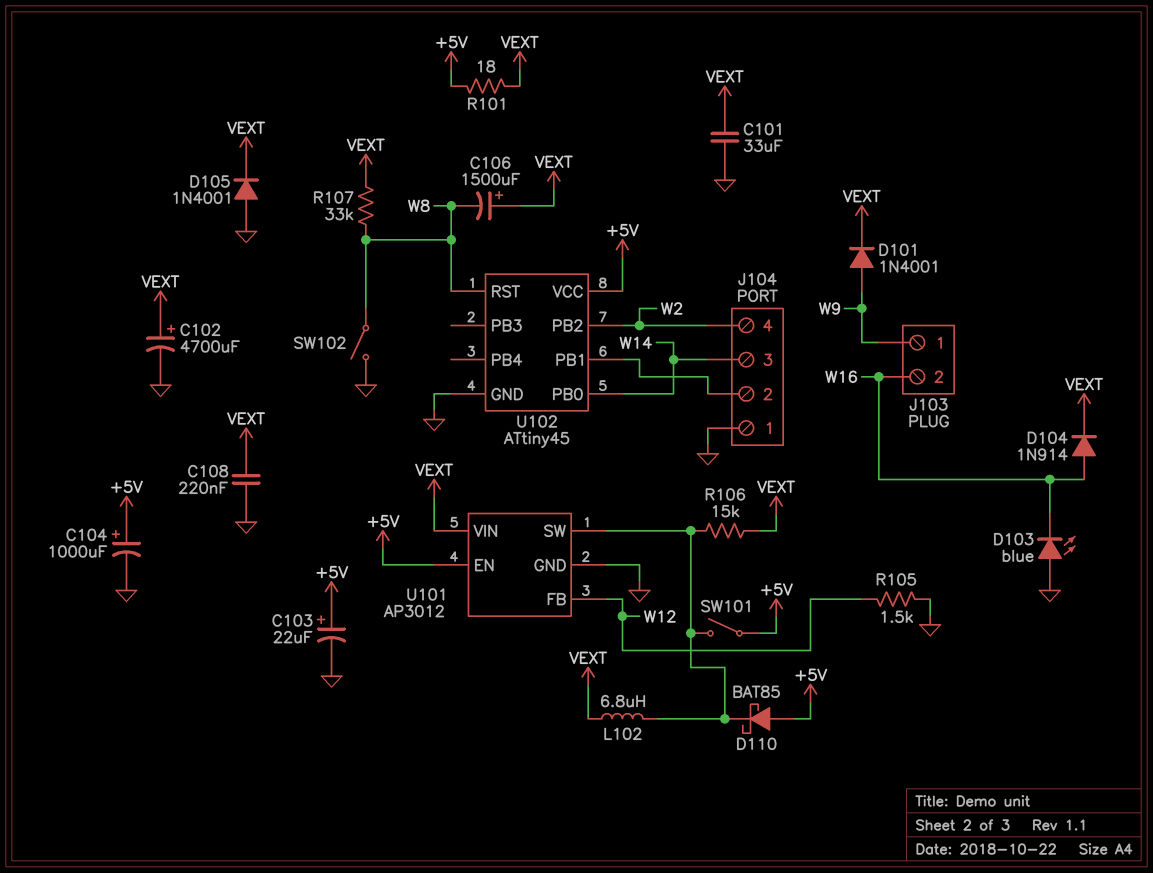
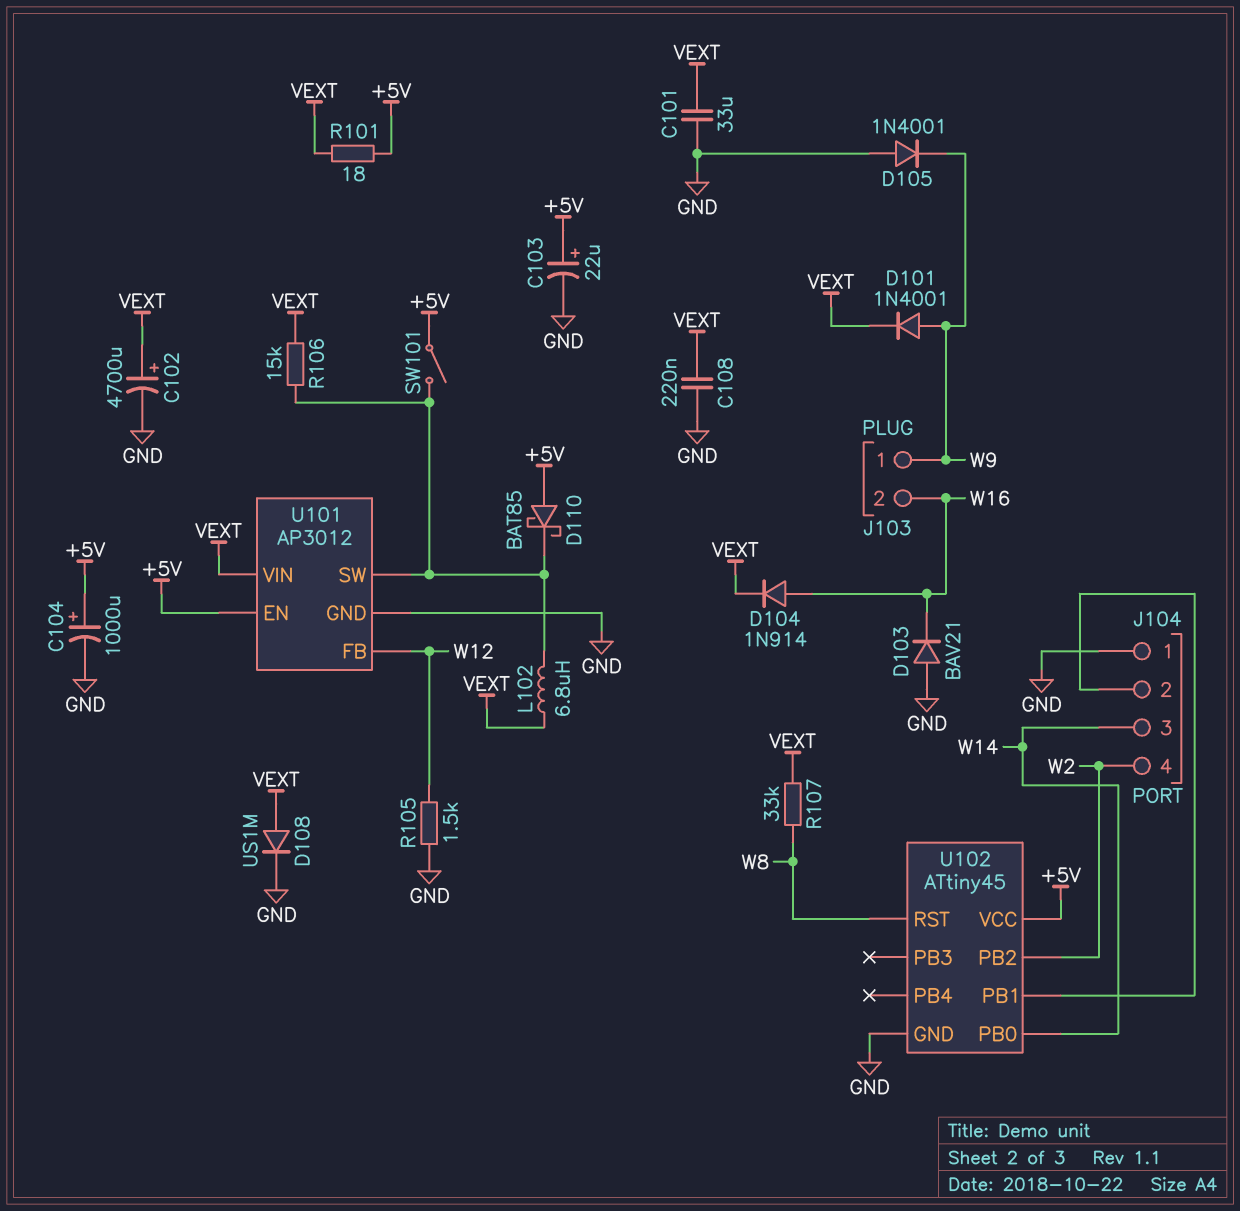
C106: 1500uF (plus VEXT, minus W8) -> none
D103: LED blue (A GND, K W16) -> diode BAV21 (A GND, K W16)
D105: diode 1N4001 (A GND, K VEXT) -> diode 1N4001 (A GND, K W9)
D108: none -> diode US1M (A VEXT, K GND)
SW102: switch (GND, W8) -> none

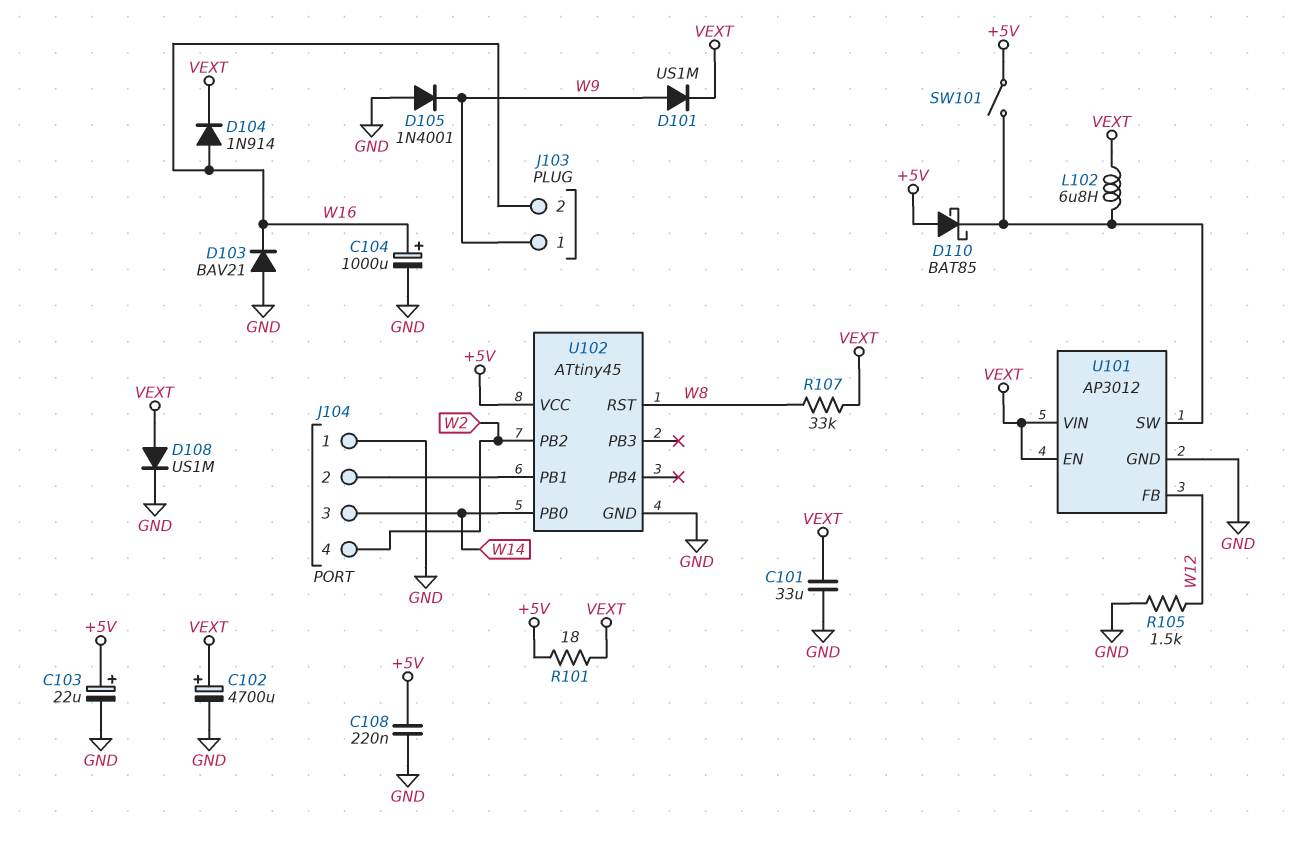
C104: 1000uF (plus +5V, minus GND) -> 1000uF (plus W16, minus GND)
C108: 220nF (GND, VEXT) -> 220nF (+5V, GND)
D101: diode 1N4001 (A W9, K VEXT) -> diode US1M (A W9, K VEXT)
R106: 15k (U101/SW, VEXT) -> none
U101 pin EN: +5V -> VEXT

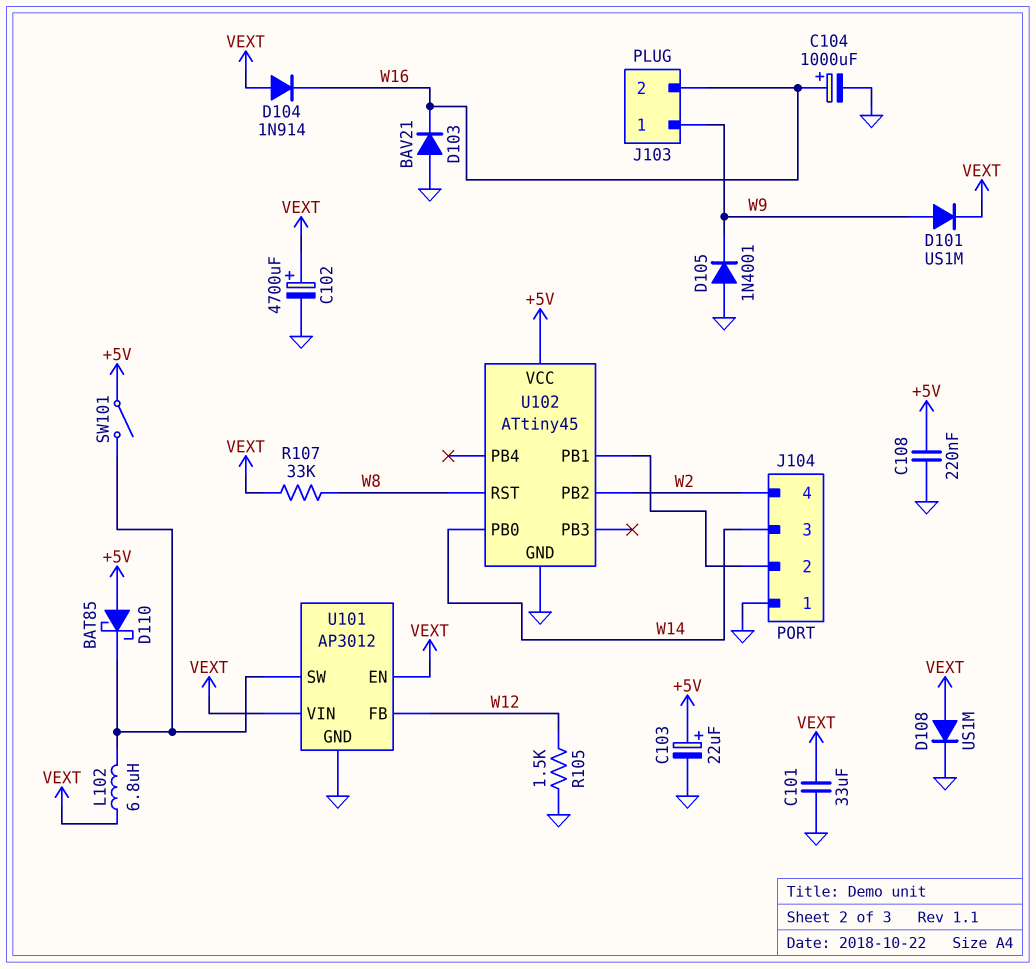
D104: diode 1N914 (A W16, K VEXT) -> diode 1N914 (A VEXT, K W16)
R101: 18 (+5V, VEXT) -> none

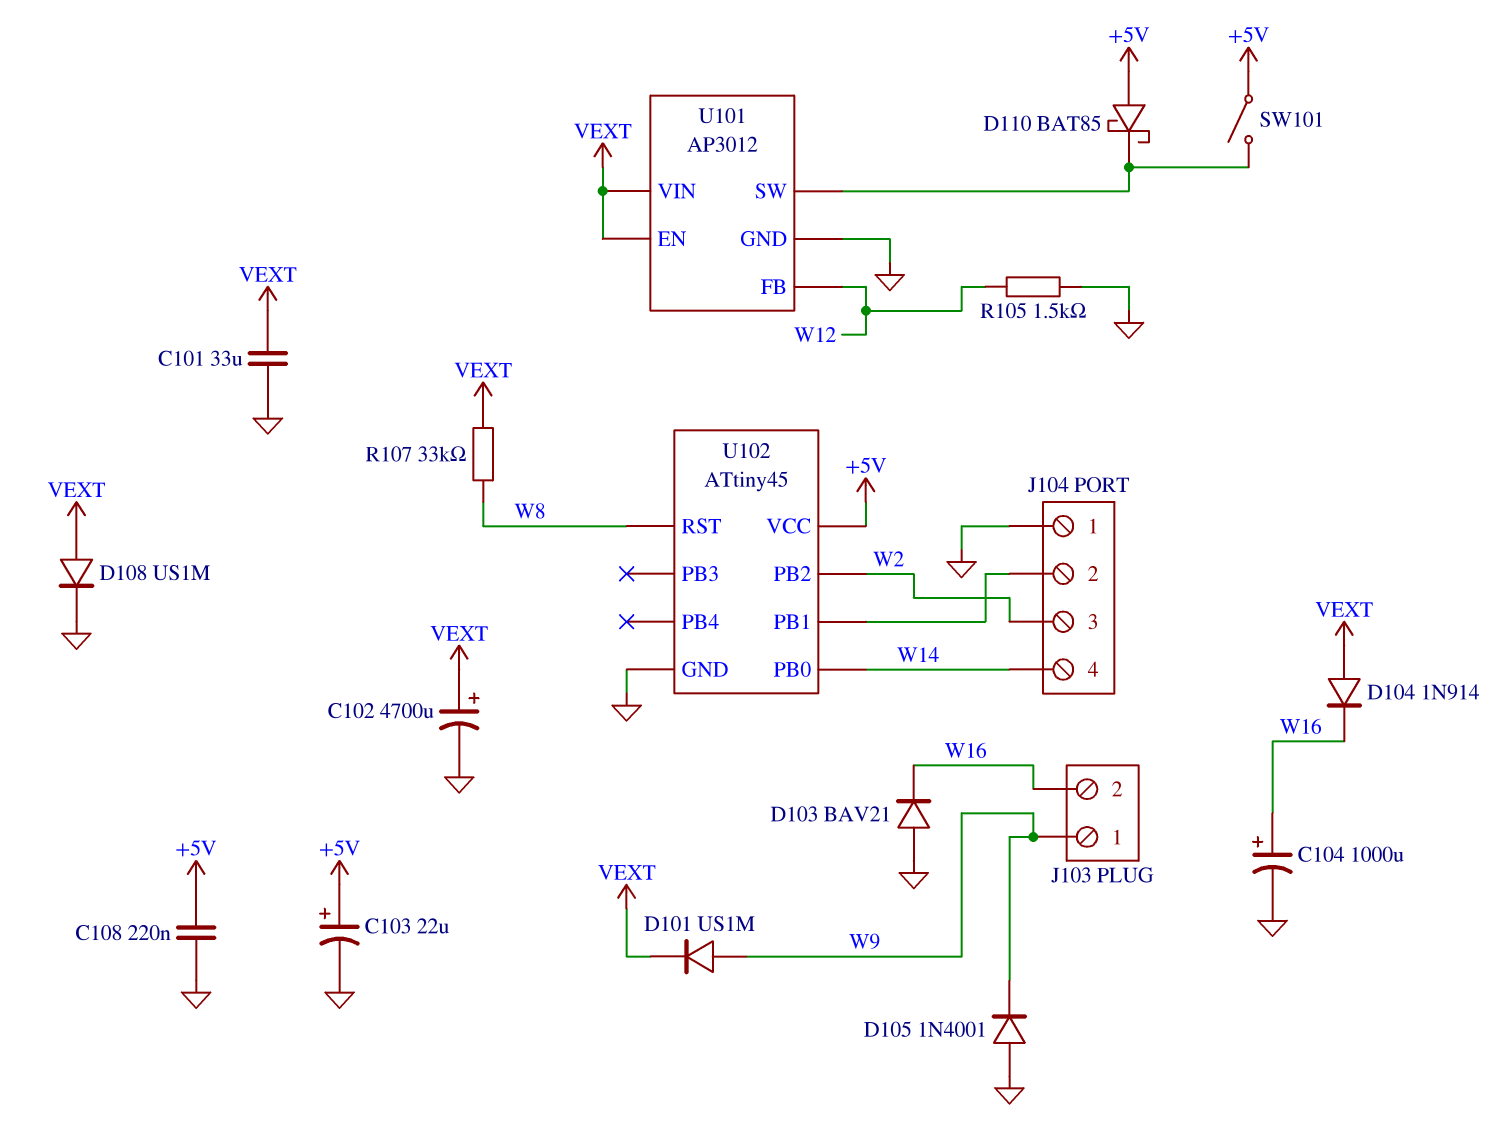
J104 pin 3: W14 -> W2
J104 pin 4: W2 -> W14
L102: 6.8uH (U101/SW, VEXT) -> none

